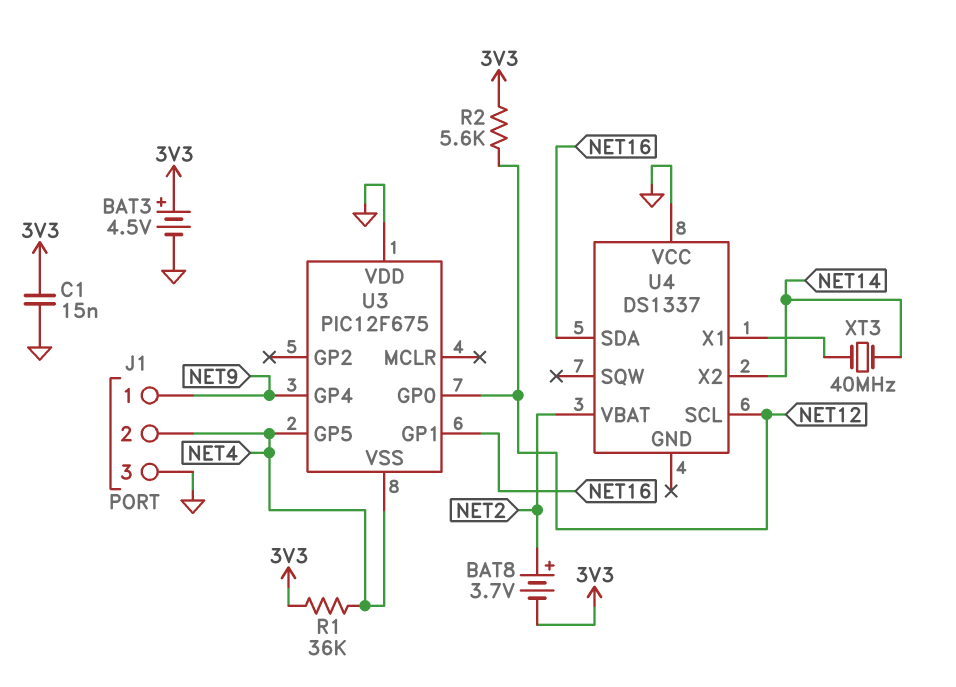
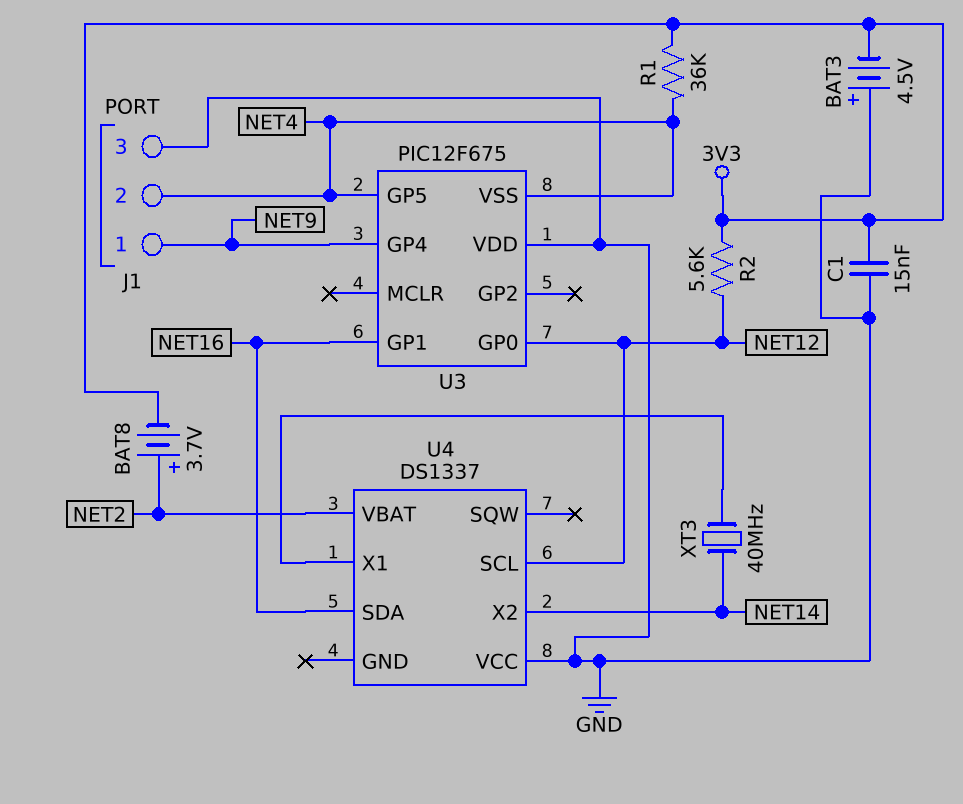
BAT3: 4.5V (plus 3V3, minus GND) -> 4.5V (plus GND, minus 3V3)

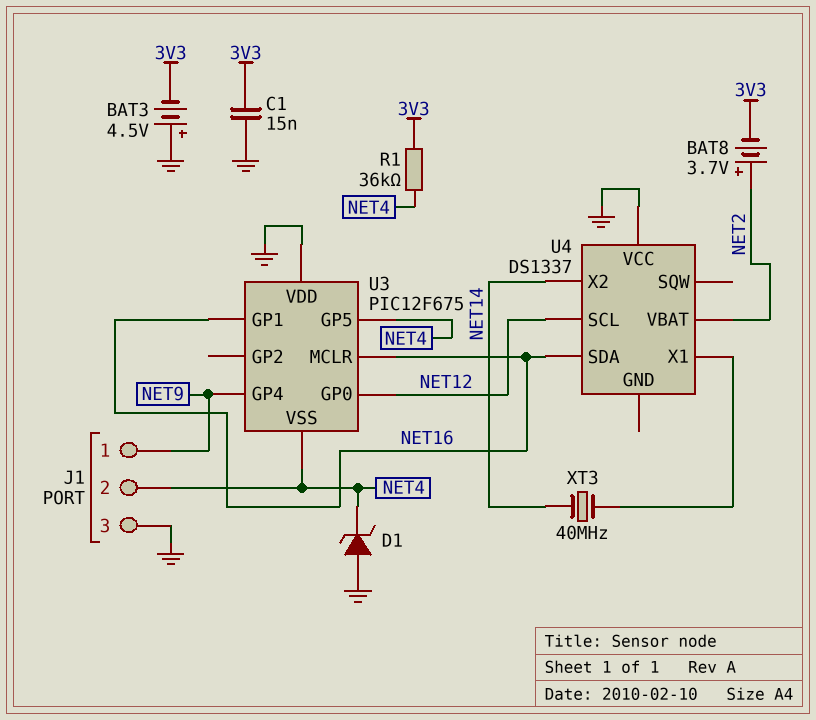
D1: none -> zener (A GND, K NET4)
R2: 5.6k (3V3, NET12) -> none
U3 pin MCLR: none -> NET16

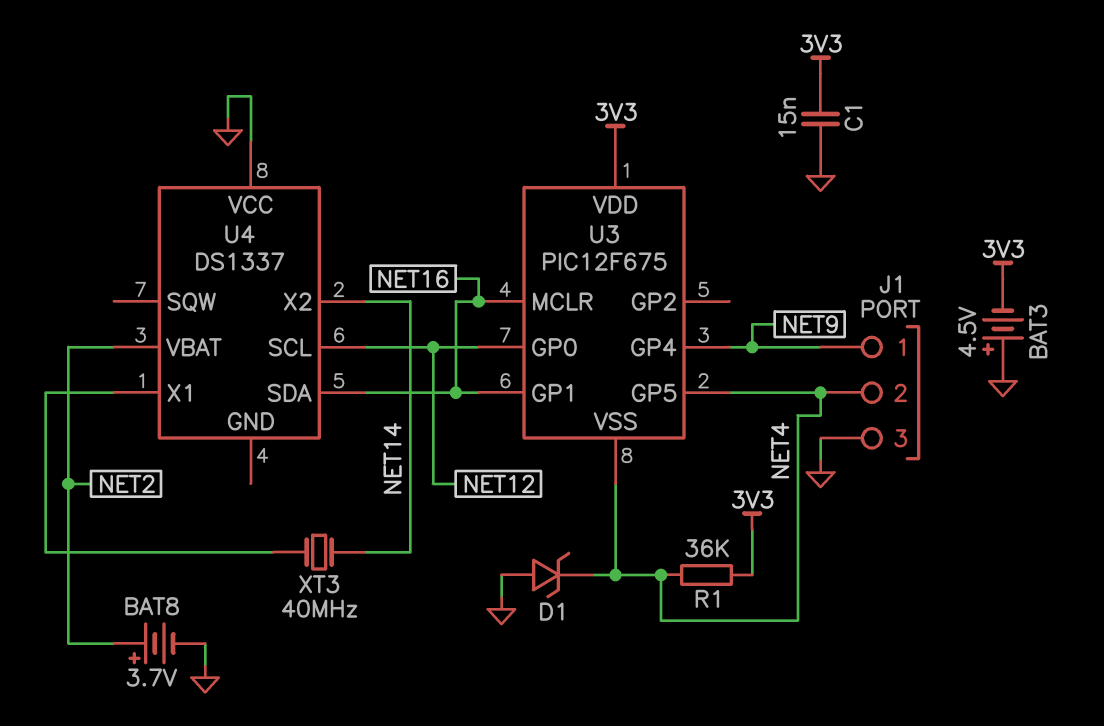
BAT8: 3.7V (plus NET2, minus 3V3) -> 3.7V (plus NET2, minus GND)
U3 pin VDD: GND -> 3V3

